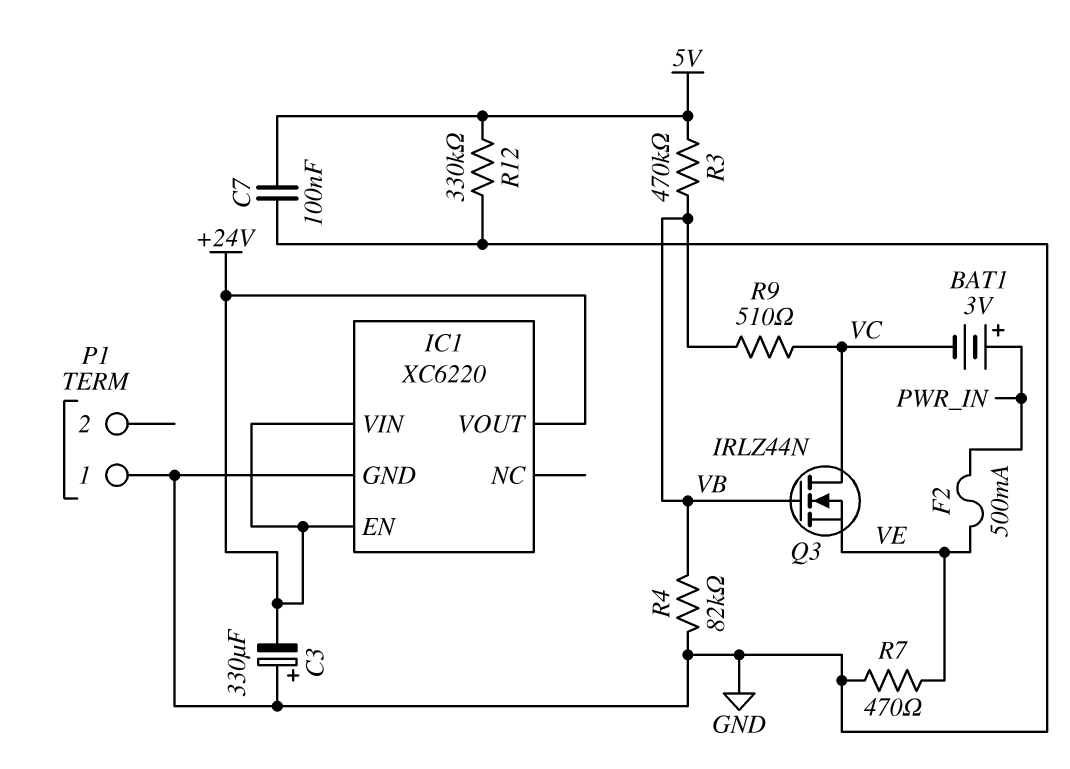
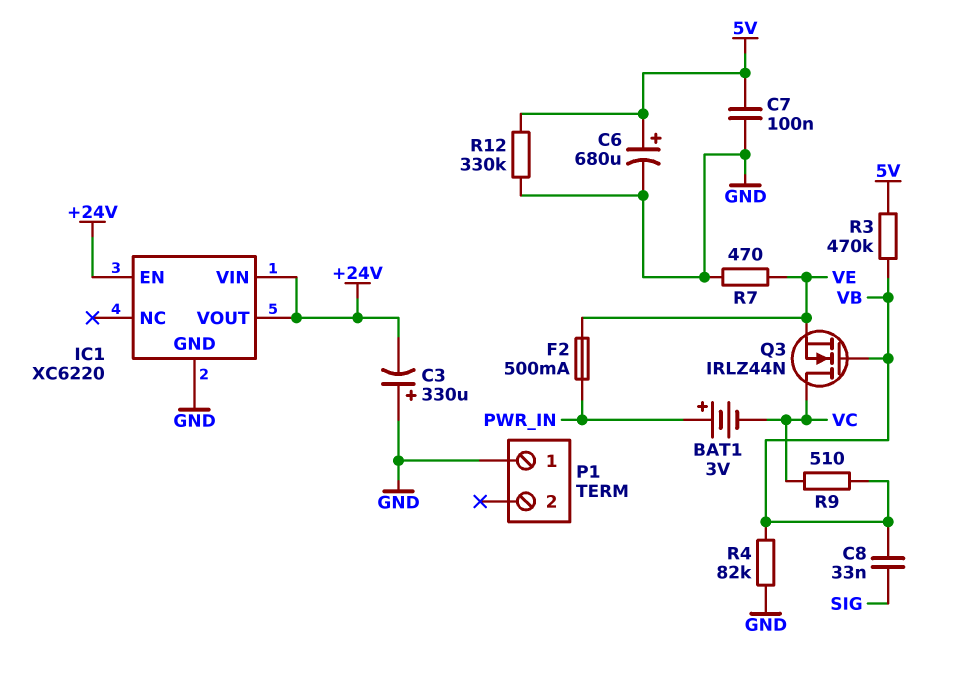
C6: none -> 680uF (plus 5V, minus GND)
C8: none -> 33nF (SIG, VB)

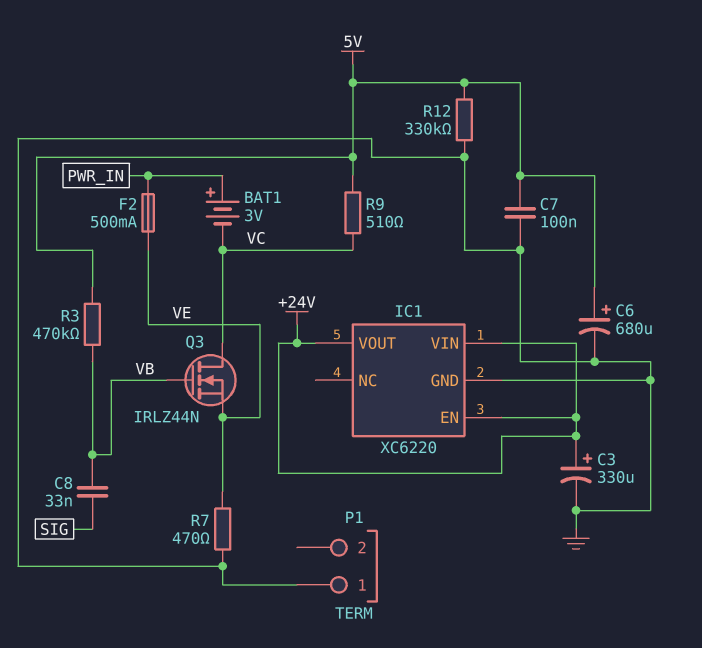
C3: 330uF (plus GND, minus +24V) -> 330uF (plus +24V, minus GND)
R4: 82k (GND, VB) -> none
R9: 510 (VB, VC) -> 510 (5V, VC)

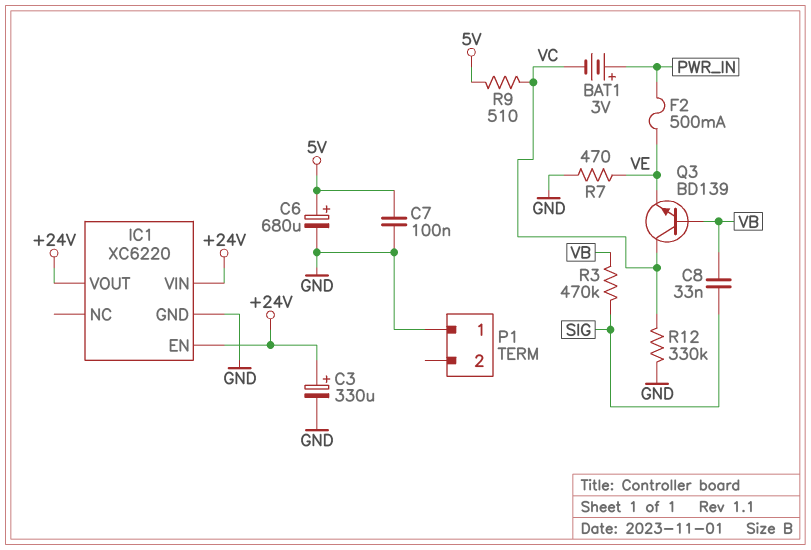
Q3: NMOS IRLZ44N (G VB, D VC, S VE) -> NPN BD139 (B VB, C VC, E VE)
R3: 470k (5V, VB) -> 470k (SIG, VB)
R12: 330k (5V, GND) -> 330k (GND, VC)

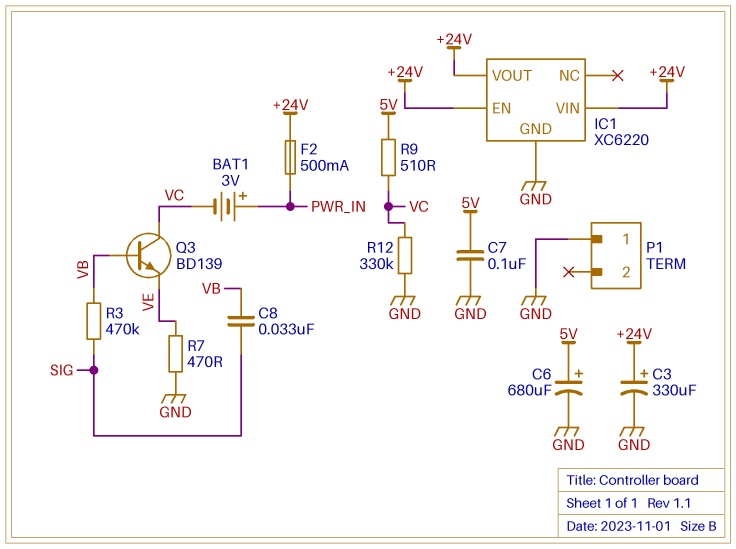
F2: 500mA (PWR_IN, VE) -> 500mA (+24V, PWR_IN)

